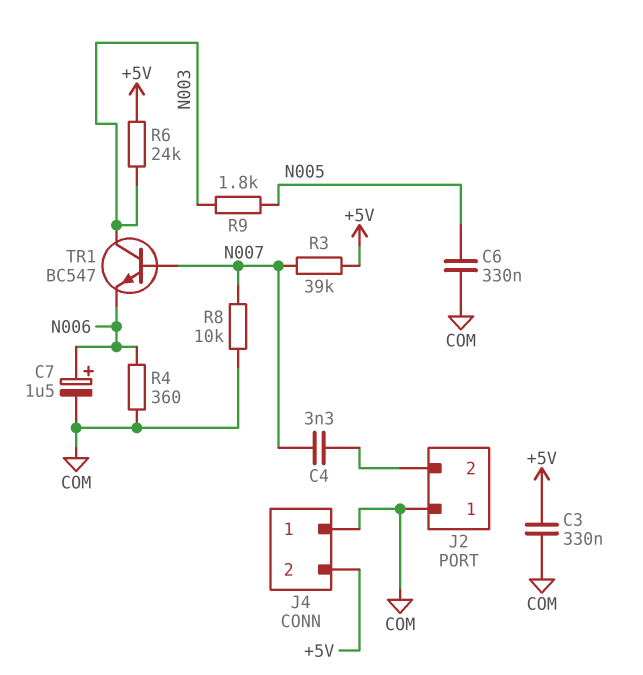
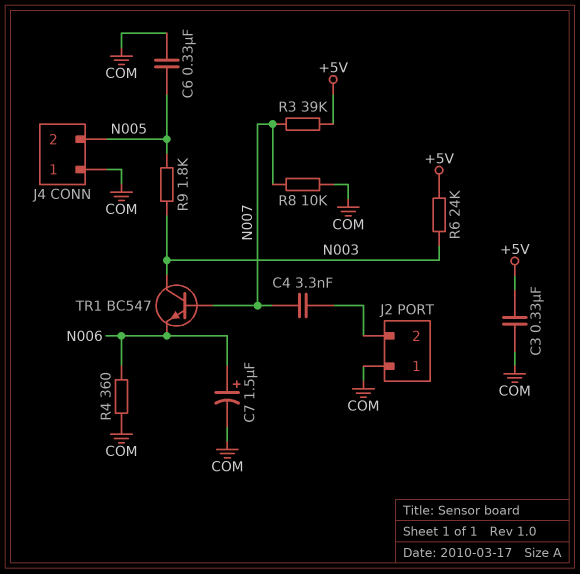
J4 pin 2: +5V -> N005

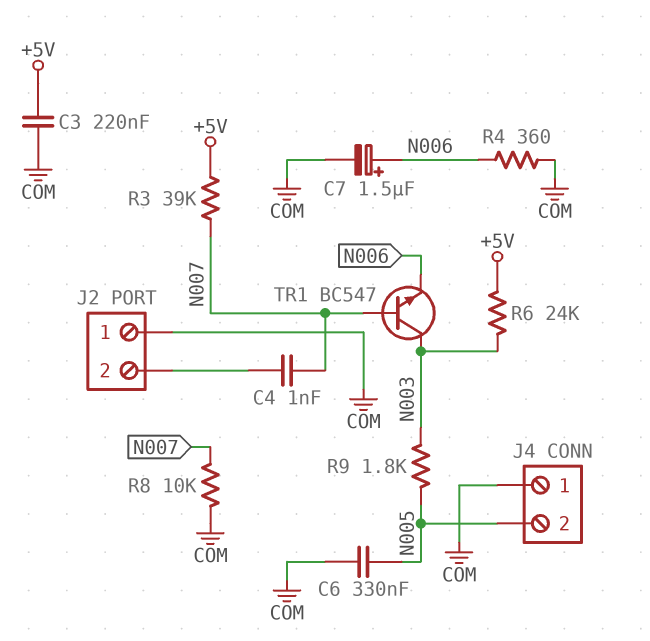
C3: 330nF (+5V, COM) -> 220nF (+5V, COM)
C4: 3.3nF (J2/2, N007) -> 1nF (J2/2, N007)

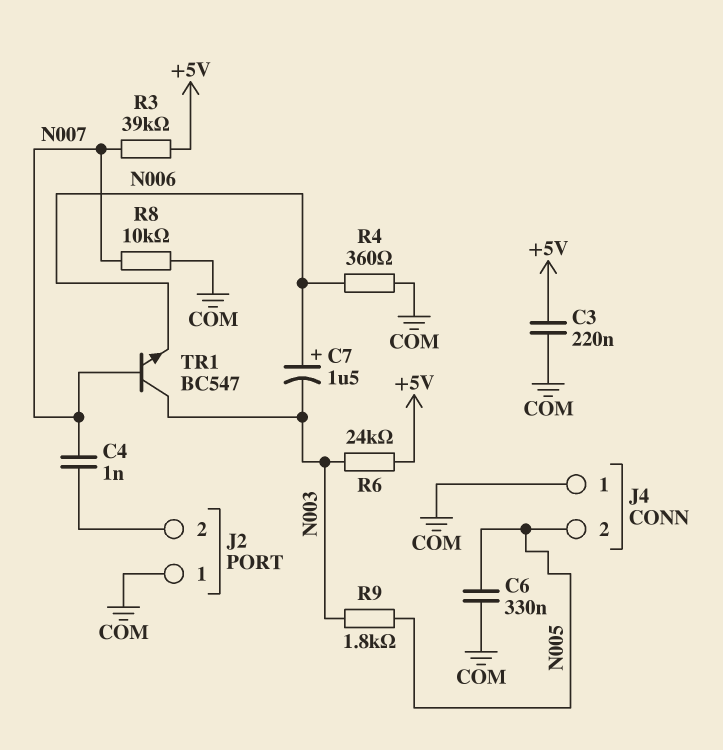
C7: 1.5uF (plus N006, minus COM) -> 1.5uF (plus N006, minus N003)

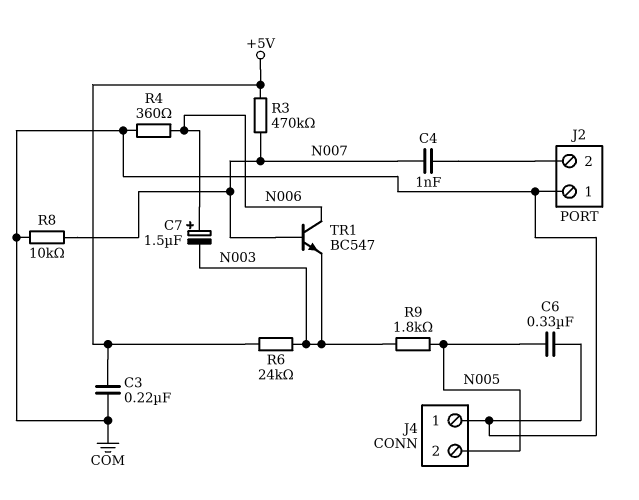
R3: 39k (+5V, N007) -> 470k (+5V, N007)
TR1: NPN BC547 (B N007, C N003, E N006) -> NPN BC547 (B N007, C N006, E N003)

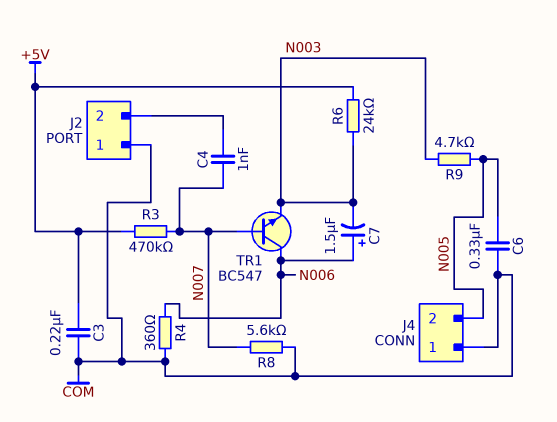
R8: 10k (COM, N007) -> 5.6k (COM, N007)
R9: 1.8k (N003, N005) -> 4.7k (N003, N005)

